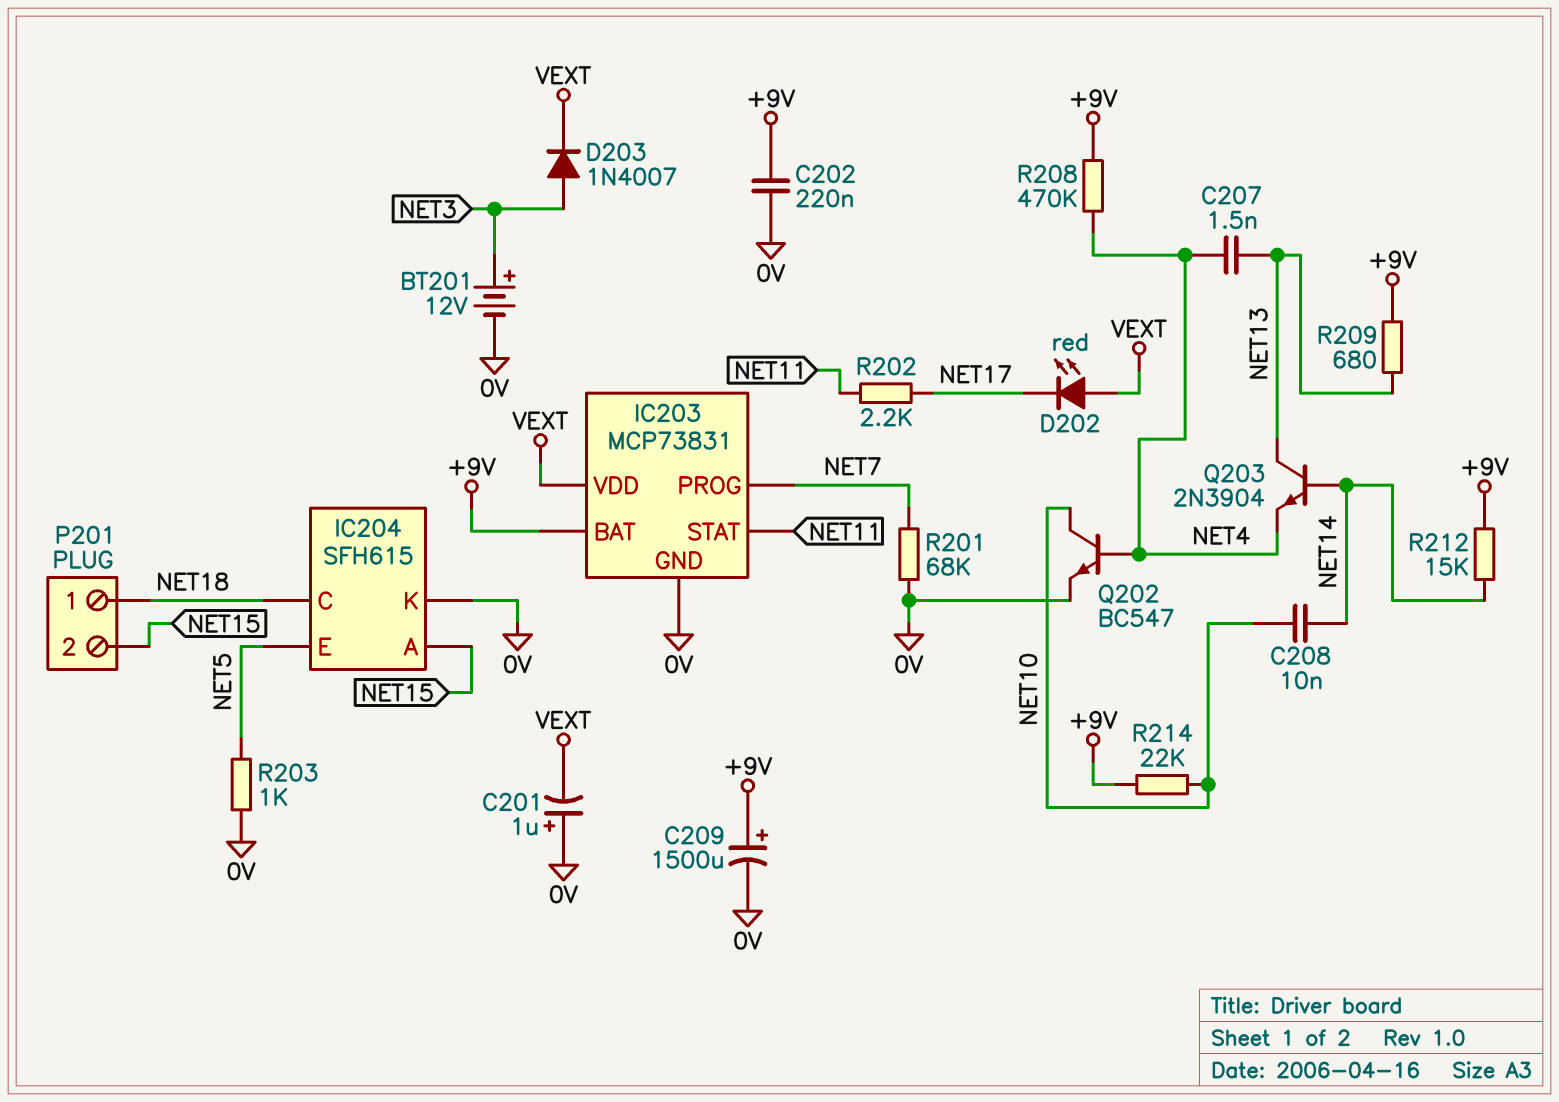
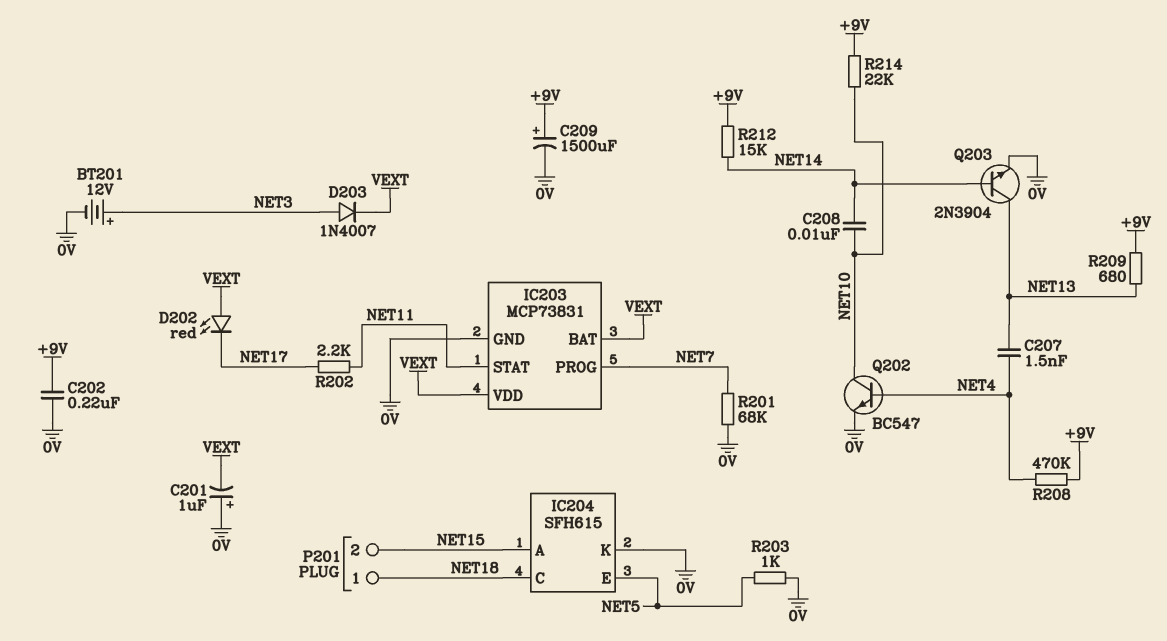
IC203 pin BAT: +9V -> VEXT
Q203: NPN 2N3904 (B NET14, C NET13, E NET4) -> NPN 2N3904 (B NET14, C NET13, E 0V)

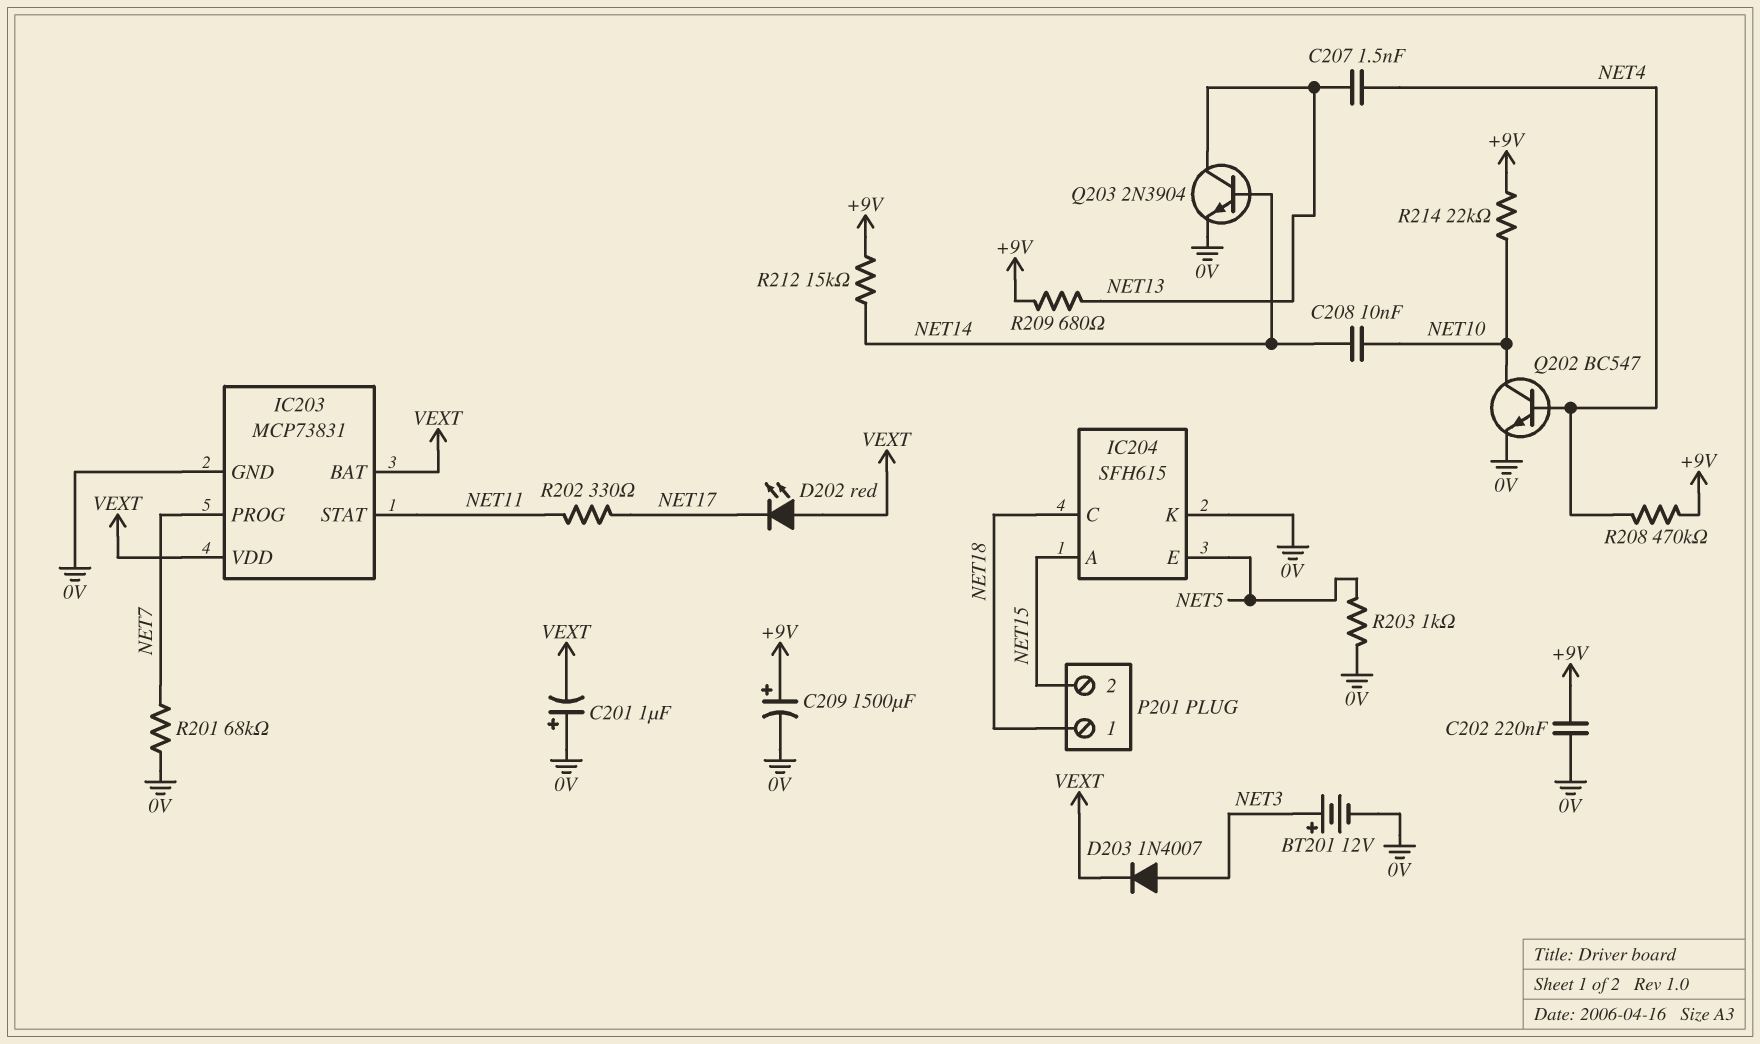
R202: 2.2k (NET11, NET17) -> 330 (NET11, NET17)

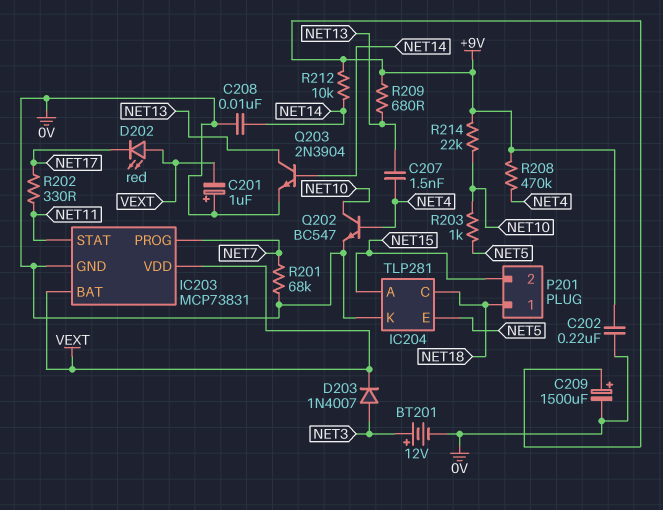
C208: 10nF (NET10, NET14) -> 10nF (0V, NET14)
IC204: SFH615 -> TLP281
R203: 1k (0V, NET5) -> 1k (NET5, NET10)
R212: 15k (+9V, NET14) -> 10k (+9V, NET14)

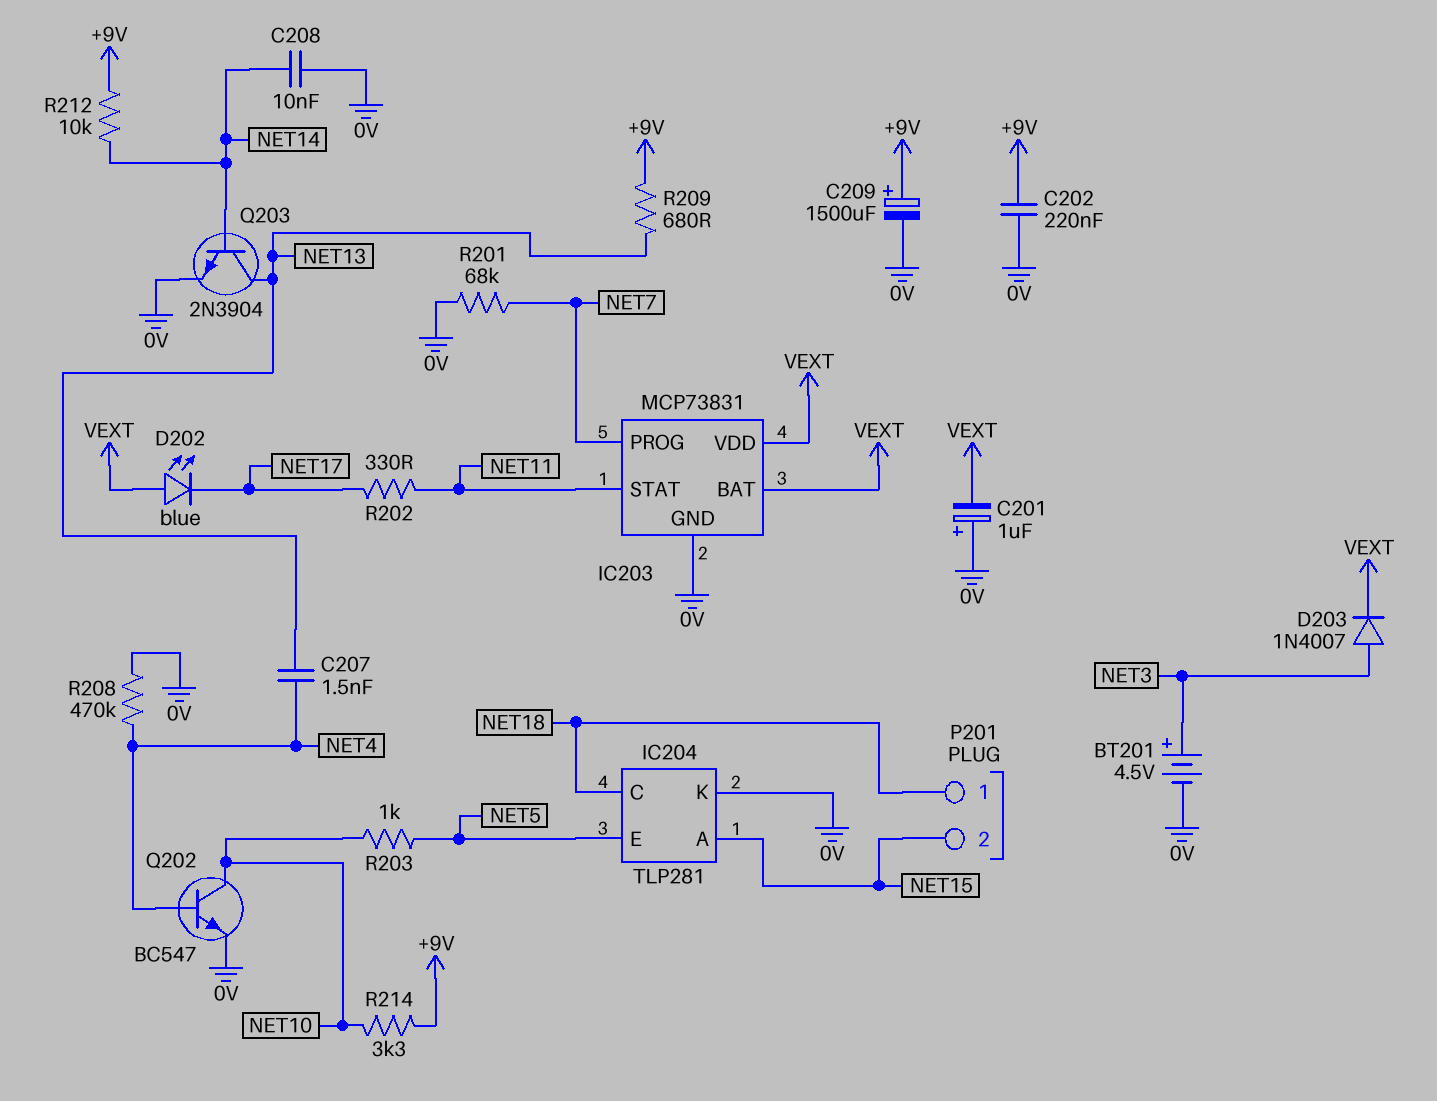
BT201: 12V (plus NET3, minus 0V) -> 4.5V (plus NET3, minus 0V)
D202: LED red (A VEXT, K NET17) -> LED blue (A VEXT, K NET17)
R208: 470k (+9V, NET4) -> 470k (0V, NET4)
R214: 22k (+9V, NET10) -> 3.3k (+9V, NET10)

